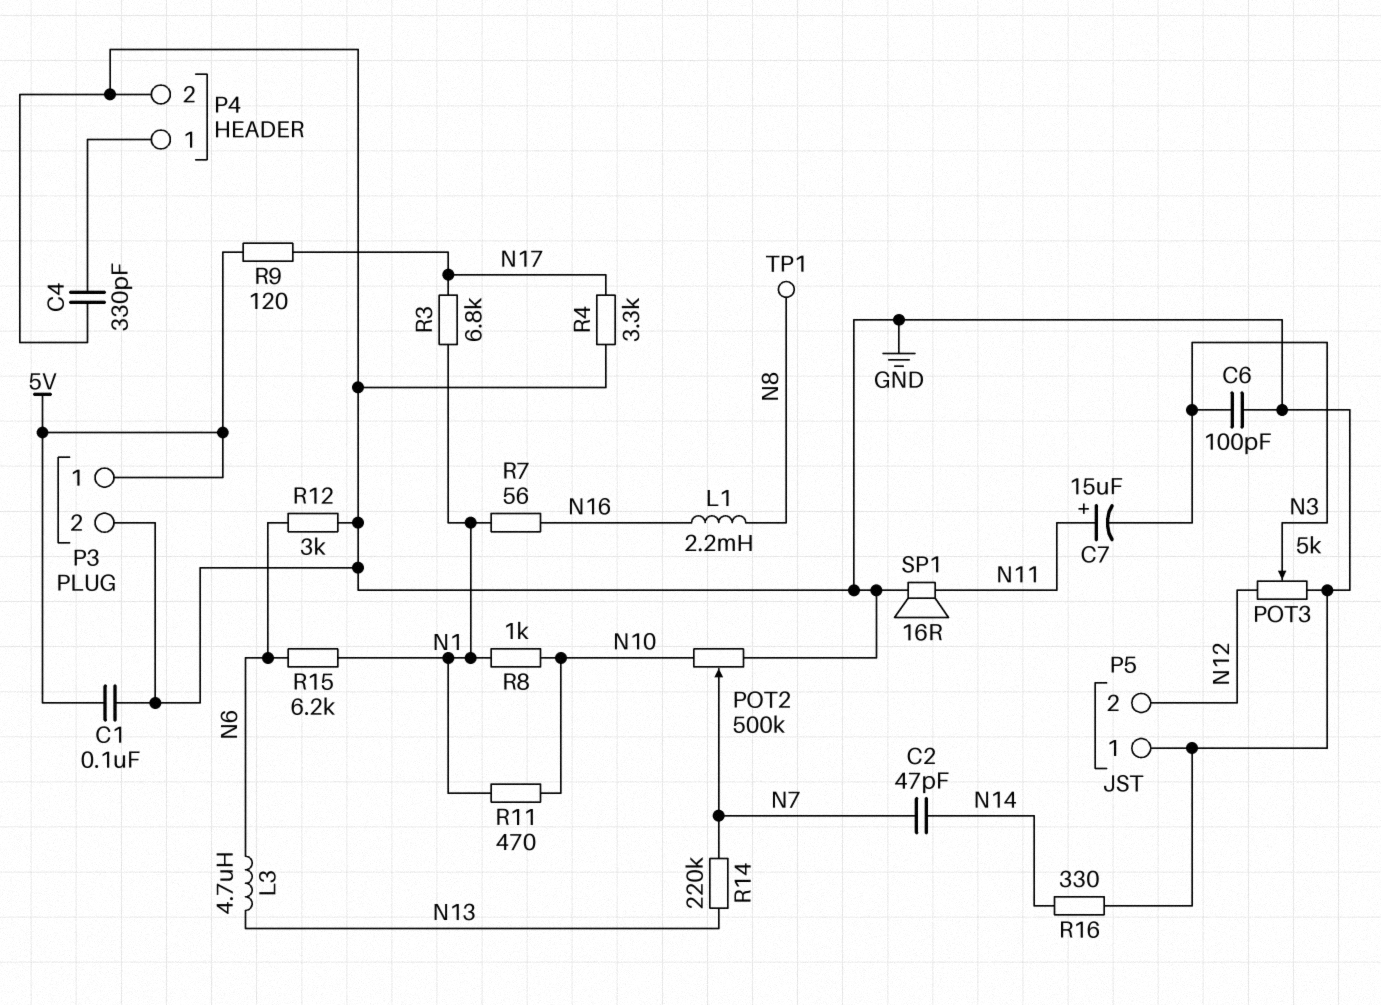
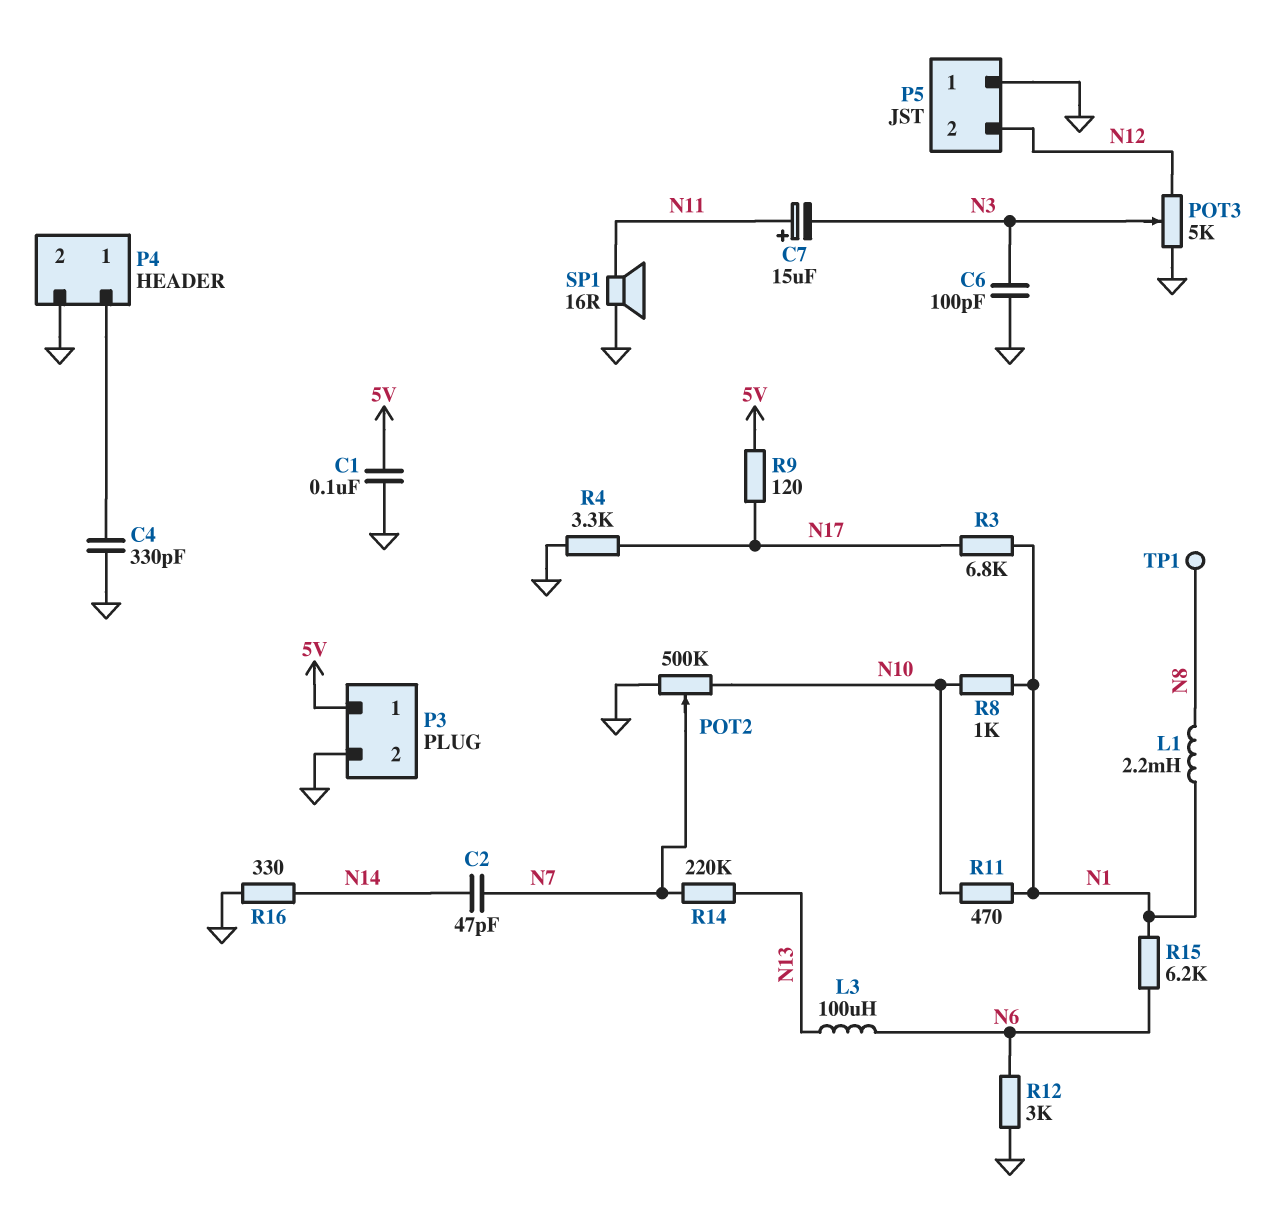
L1: 2.2mH (N8, N16) -> 2.2mH (N1, N8)
L3: 4.7uH (N6, N13) -> 100uH (N6, N13)
R7: 56 (N1, N16) -> none

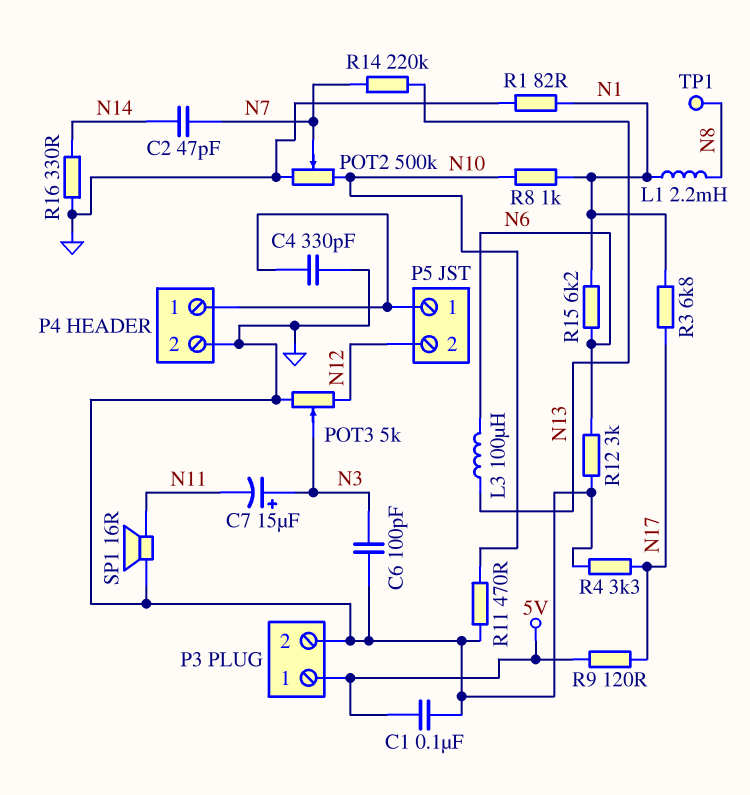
C7: 15uF (plus N11, minus N3) -> 15uF (plus N3, minus N11)
P5 pin 1: GND -> P4/1
R1: none -> 82 (GND, N1)
R11: 470 (N1, N10) -> 470 (GND, N10)

